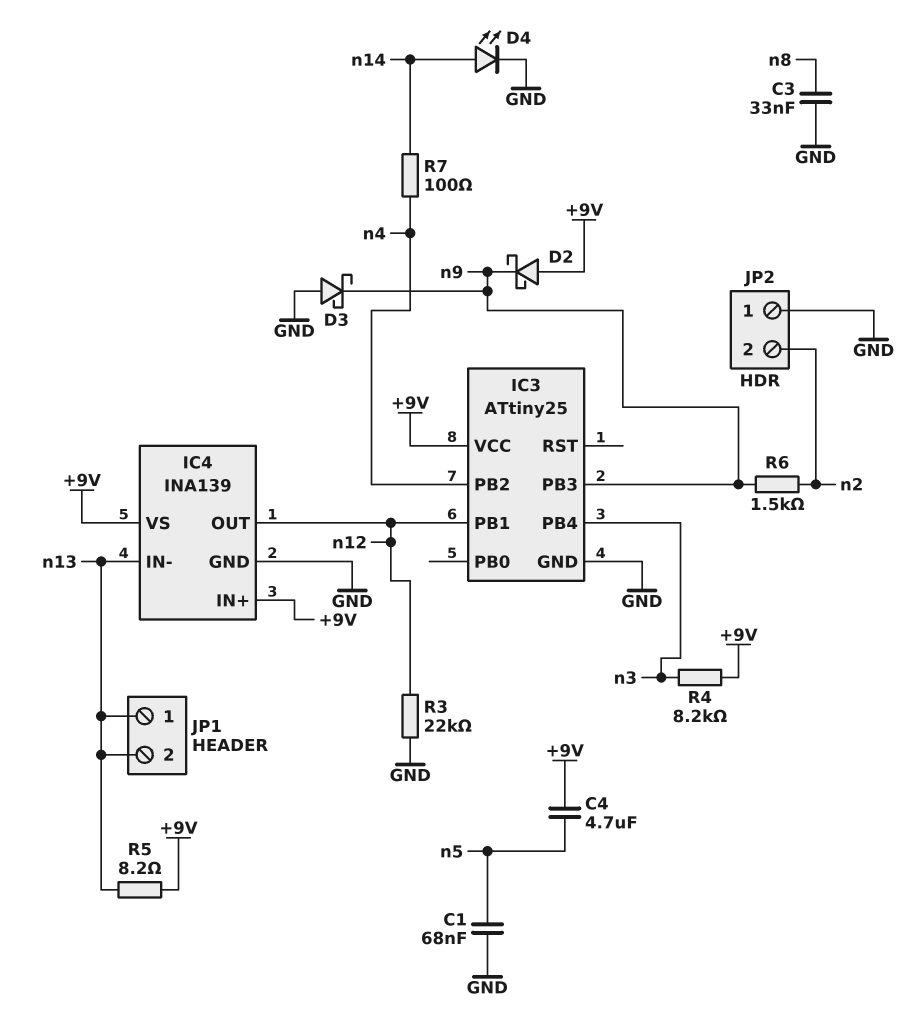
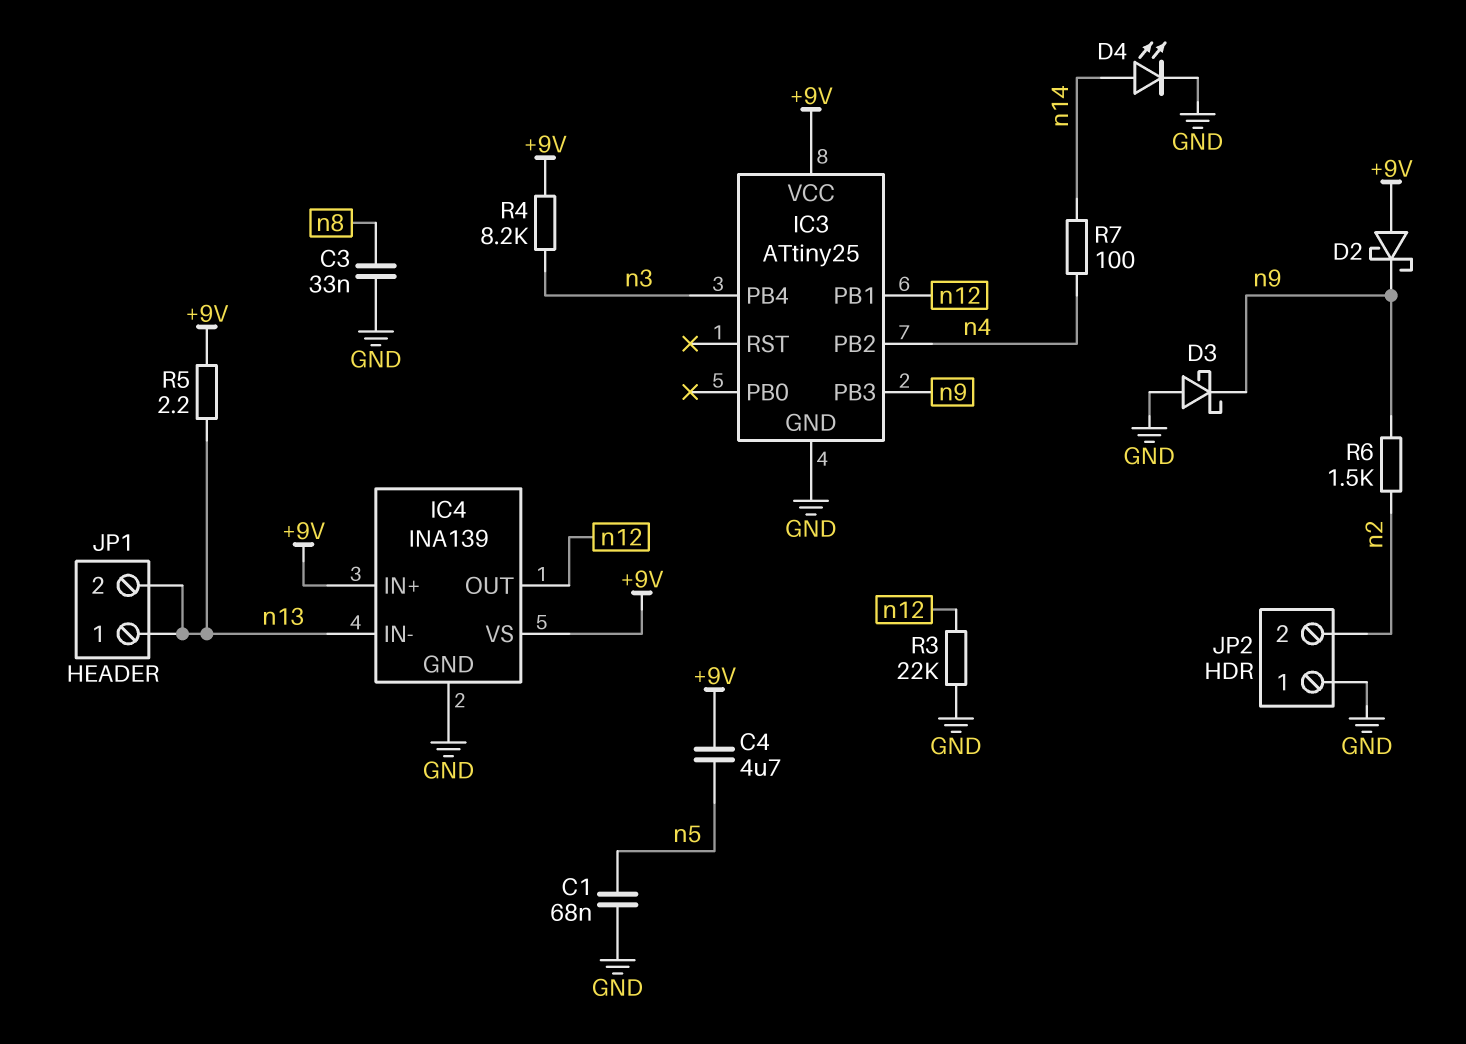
R5: 8.2 (+9V, n13) -> 2.2 (+9V, n13)

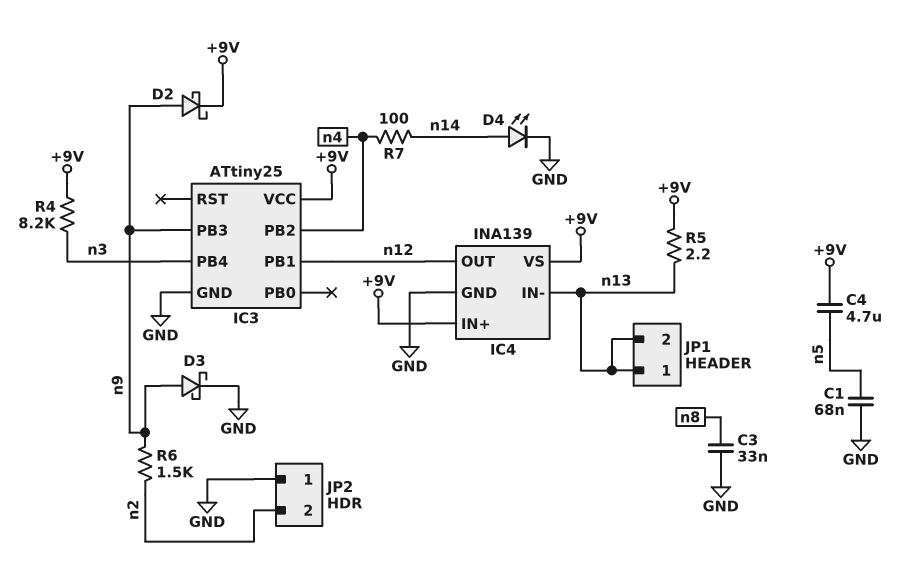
D2: schottky (A +9V, K n9) -> schottky (A n9, K +9V)
D3: schottky (A GND, K n9) -> schottky (A n9, K GND)
R3: 22k (GND, n12) -> none

